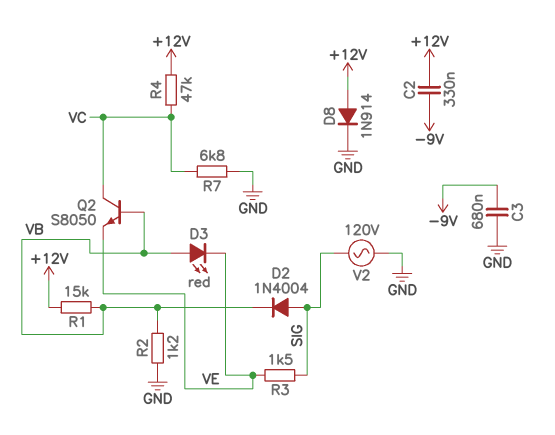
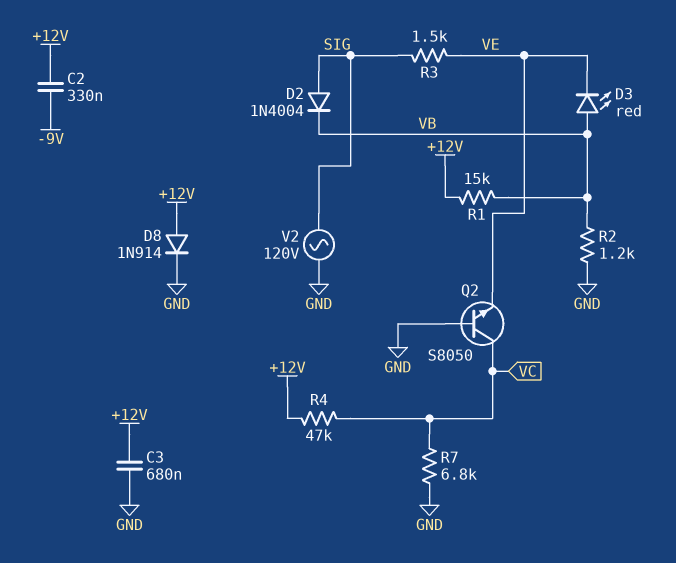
C3: 680nF (-9V, GND) -> 680nF (+12V, GND)
Q2: NPN S8050 (B VB, C VC, E VE) -> NPN S8050 (B GND, C VC, E VE)

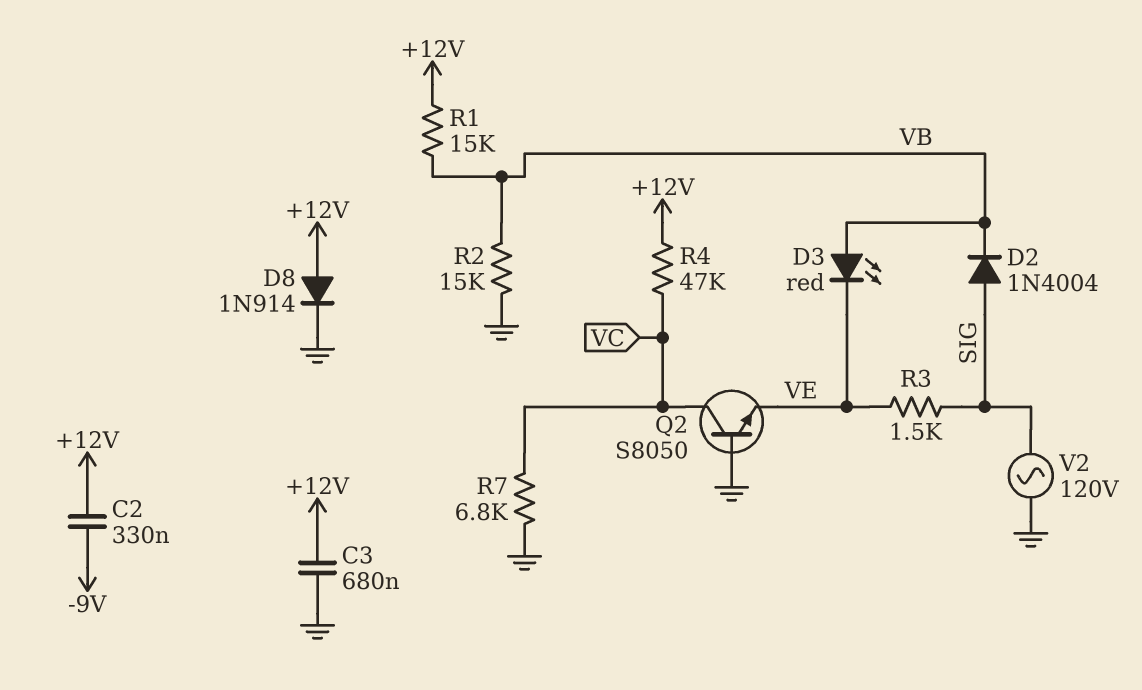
R2: 1.2k (GND, VB) -> 15k (GND, VB)

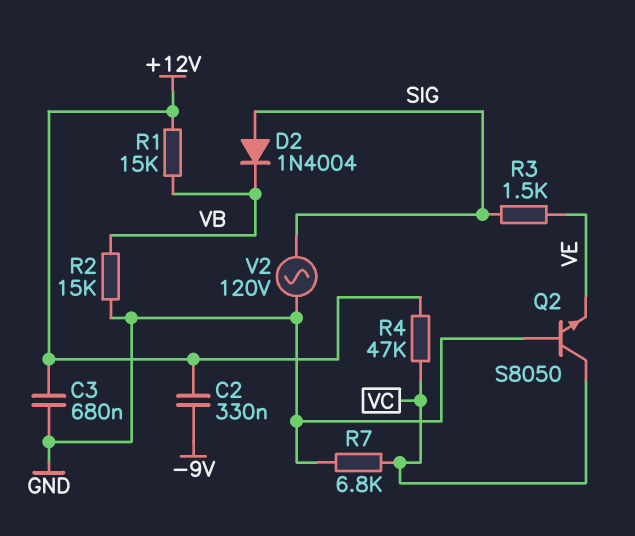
D3: LED red (A VB, K VE) -> none
D8: diode 1N914 (A +12V, K GND) -> none

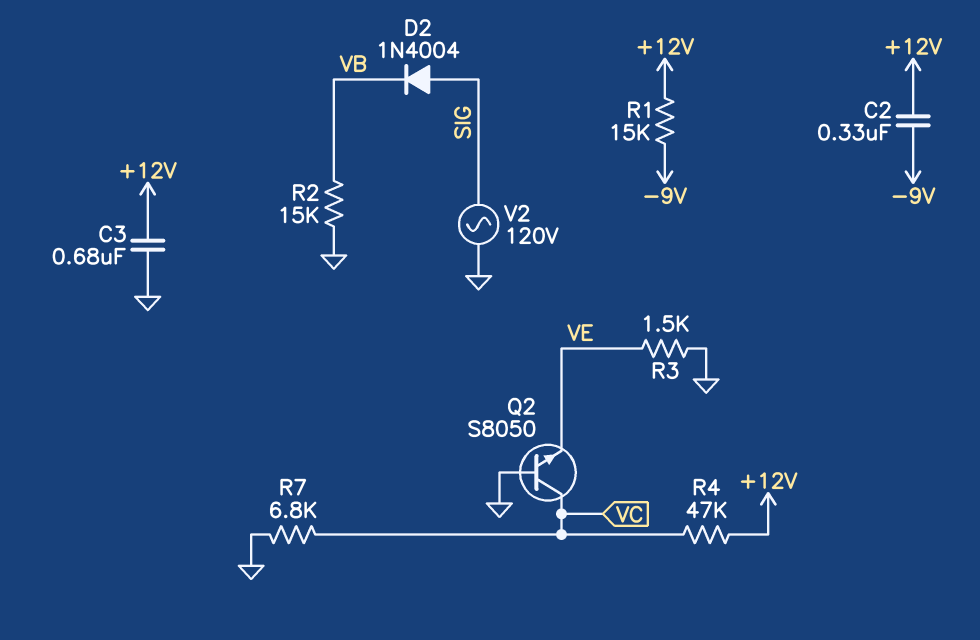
R1: 15k (+12V, VB) -> 15k (+12V, -9V)
R3: 1.5k (SIG, VE) -> 1.5k (GND, VE)

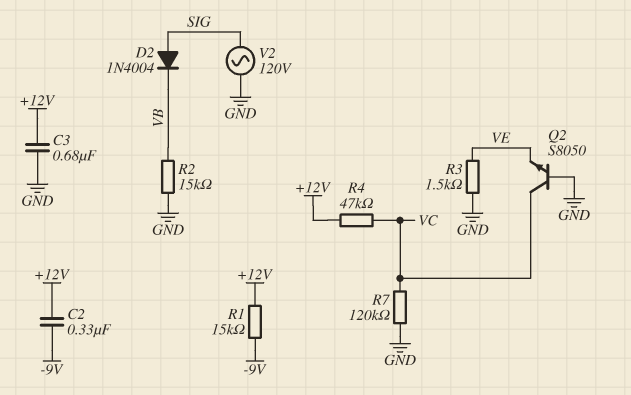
R7: 6.8k (GND, VC) -> 120k (GND, VC)

